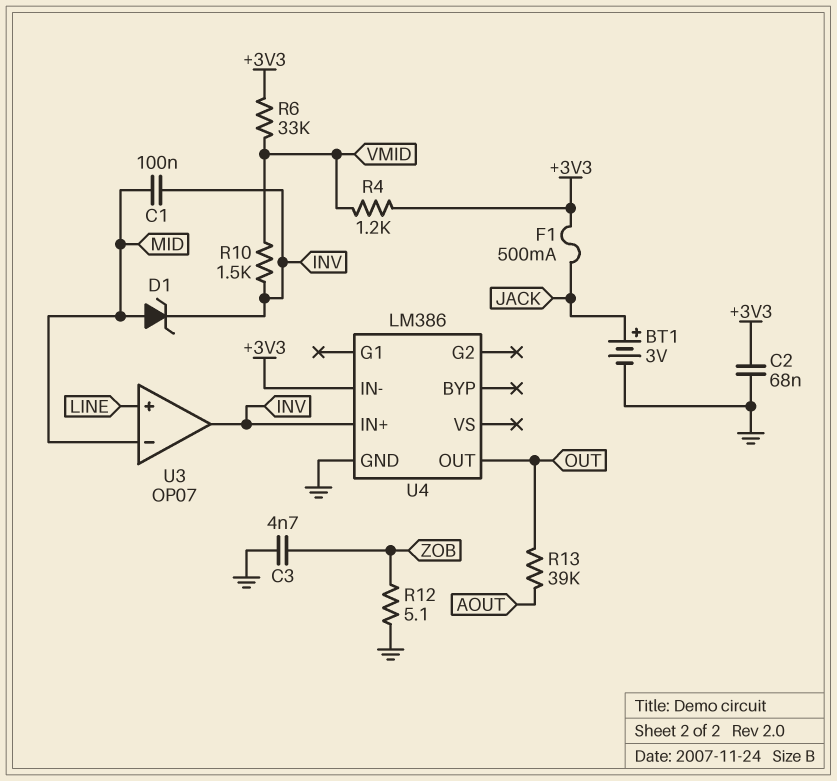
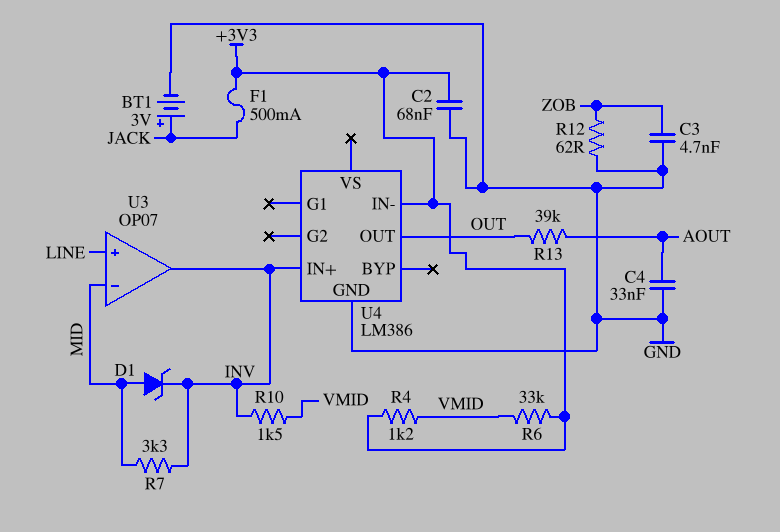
C1: 100nF (INV, MID) -> none
C4: none -> 33nF (AOUT, GND)
R7: none -> 3.3k (INV, MID)
R12: 5.1 (GND, ZOB) -> 62 (GND, ZOB)

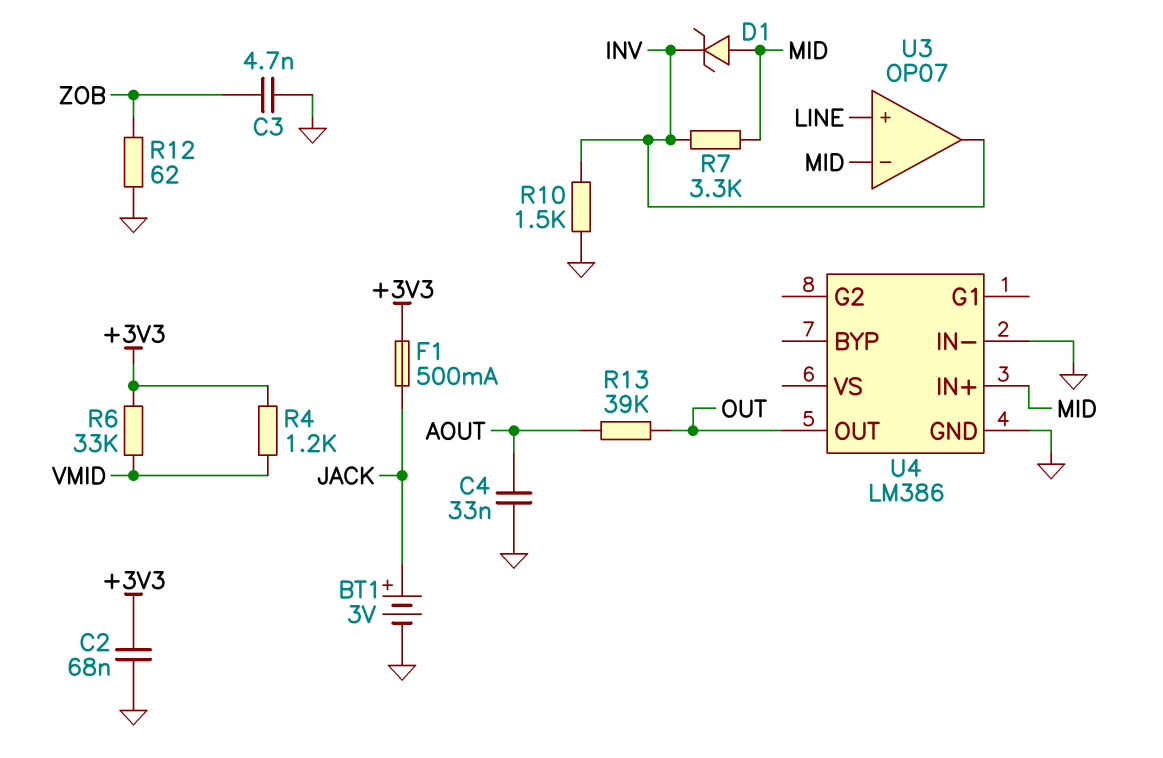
R10: 1.5k (INV, VMID) -> 1.5k (GND, INV)
U4 pin IN+: INV -> MID
U4 pin IN-: +3V3 -> GND

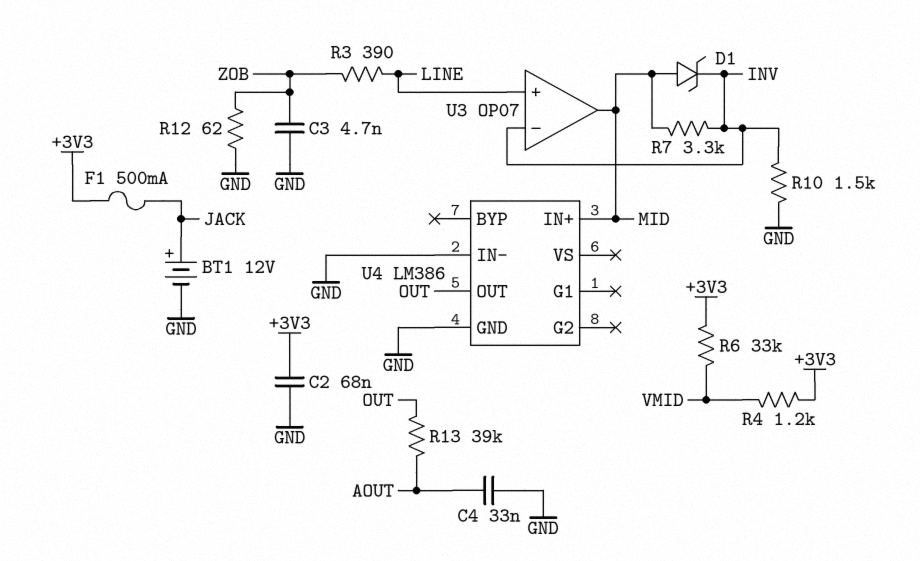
BT1: 3V (plus JACK, minus GND) -> 12V (plus JACK, minus GND)
R3: none -> 390 (LINE, ZOB)
U3 pin in-: MID -> INV
U3 pin out: INV -> MID

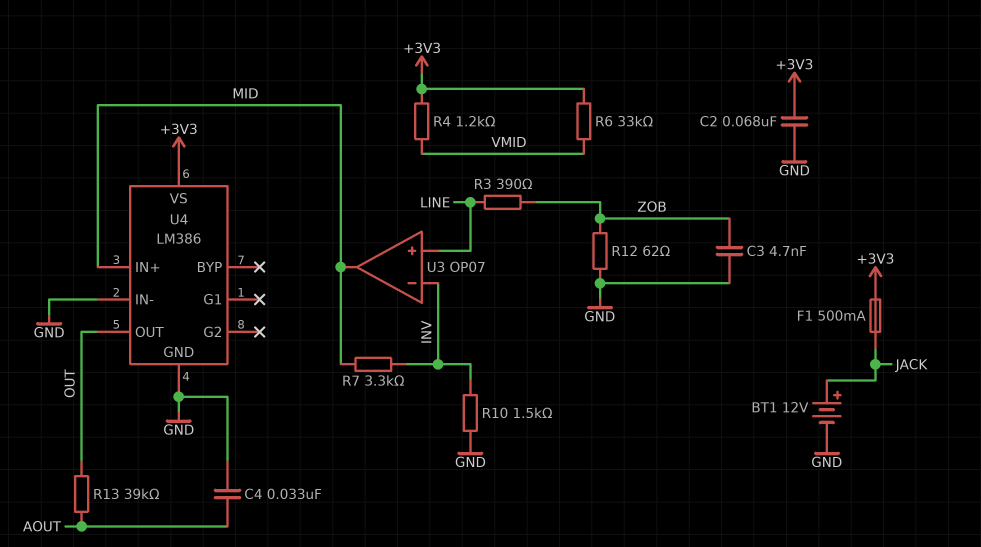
D1: zener (A MID, K INV) -> none
U4 pin VS: none -> +3V3

